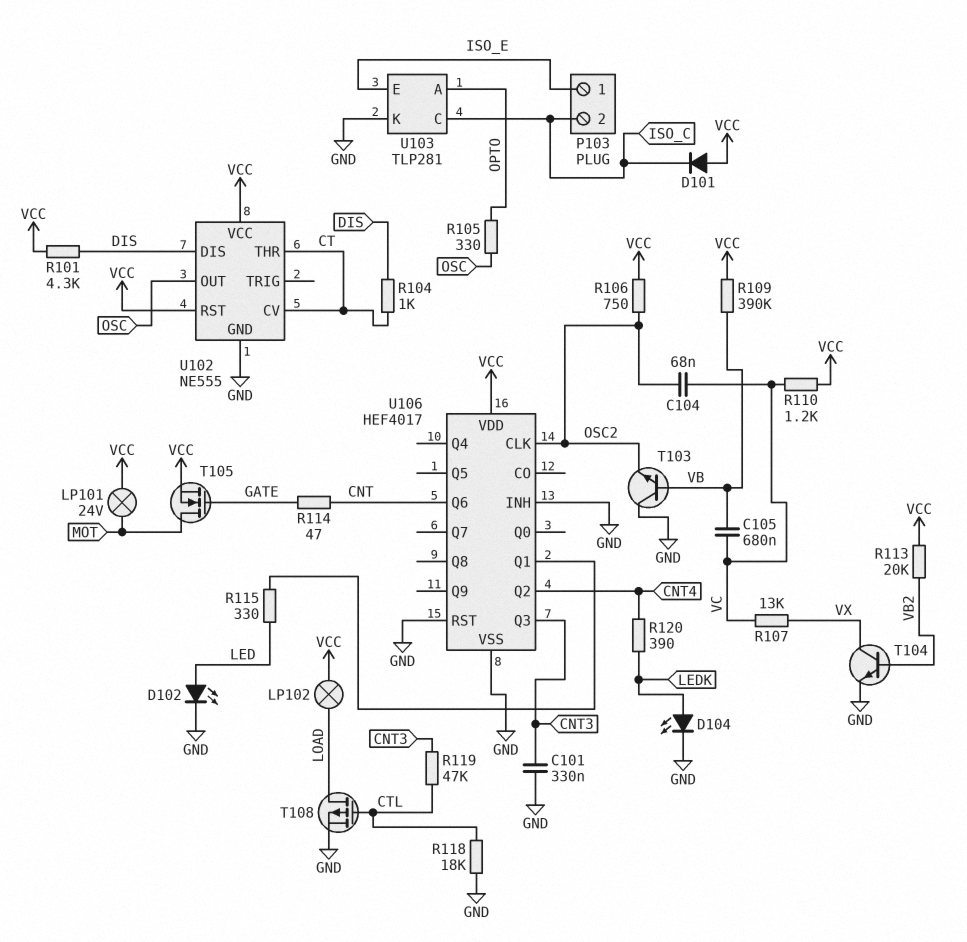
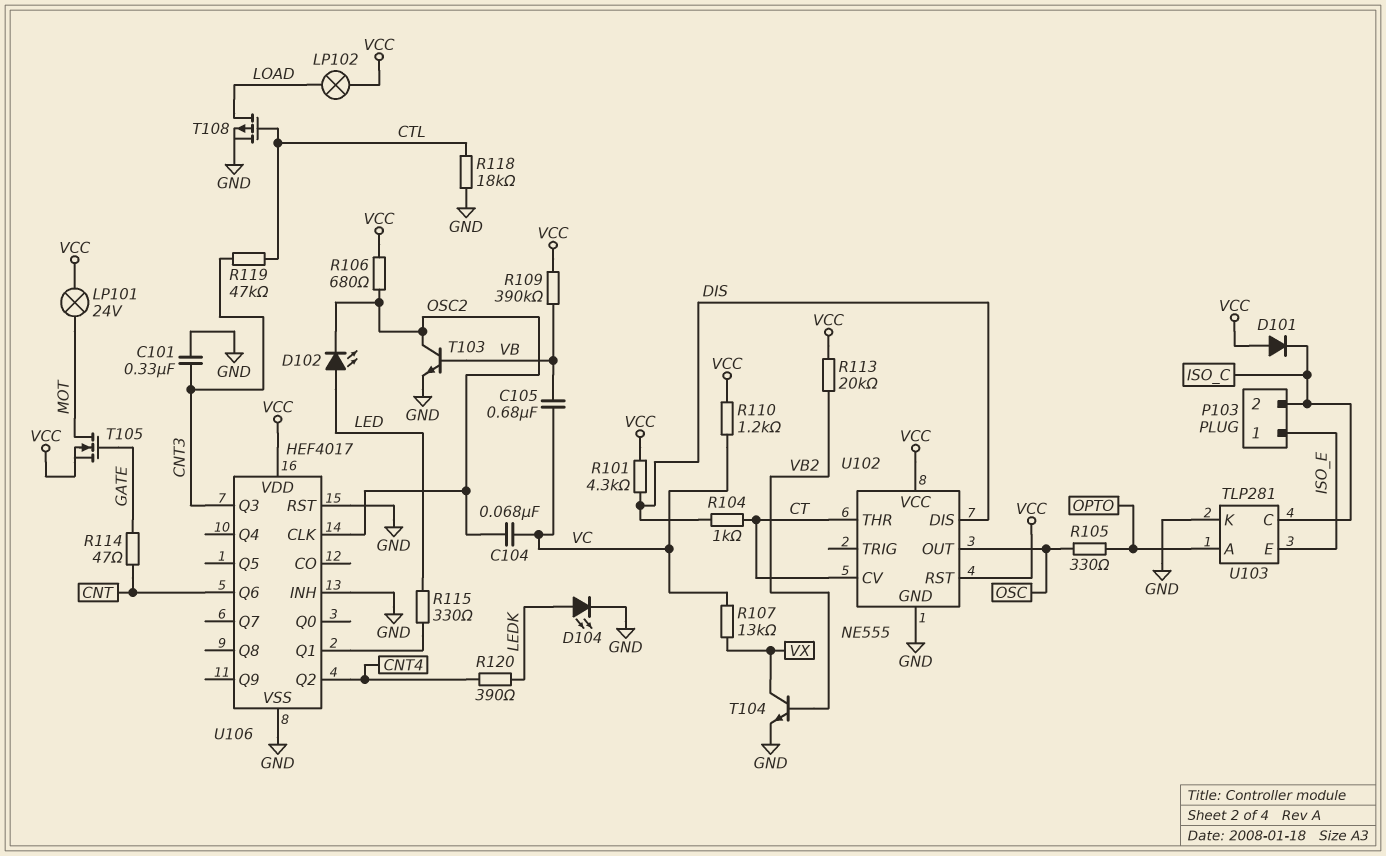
D102: LED (A LED, K GND) -> LED (A LED, K OSC2)
R106: 750 (OSC2, VCC) -> 680 (OSC2, VCC)
T103: NPN (B VB, C GND, E OSC2) -> NPN (B VB, C OSC2, E GND)

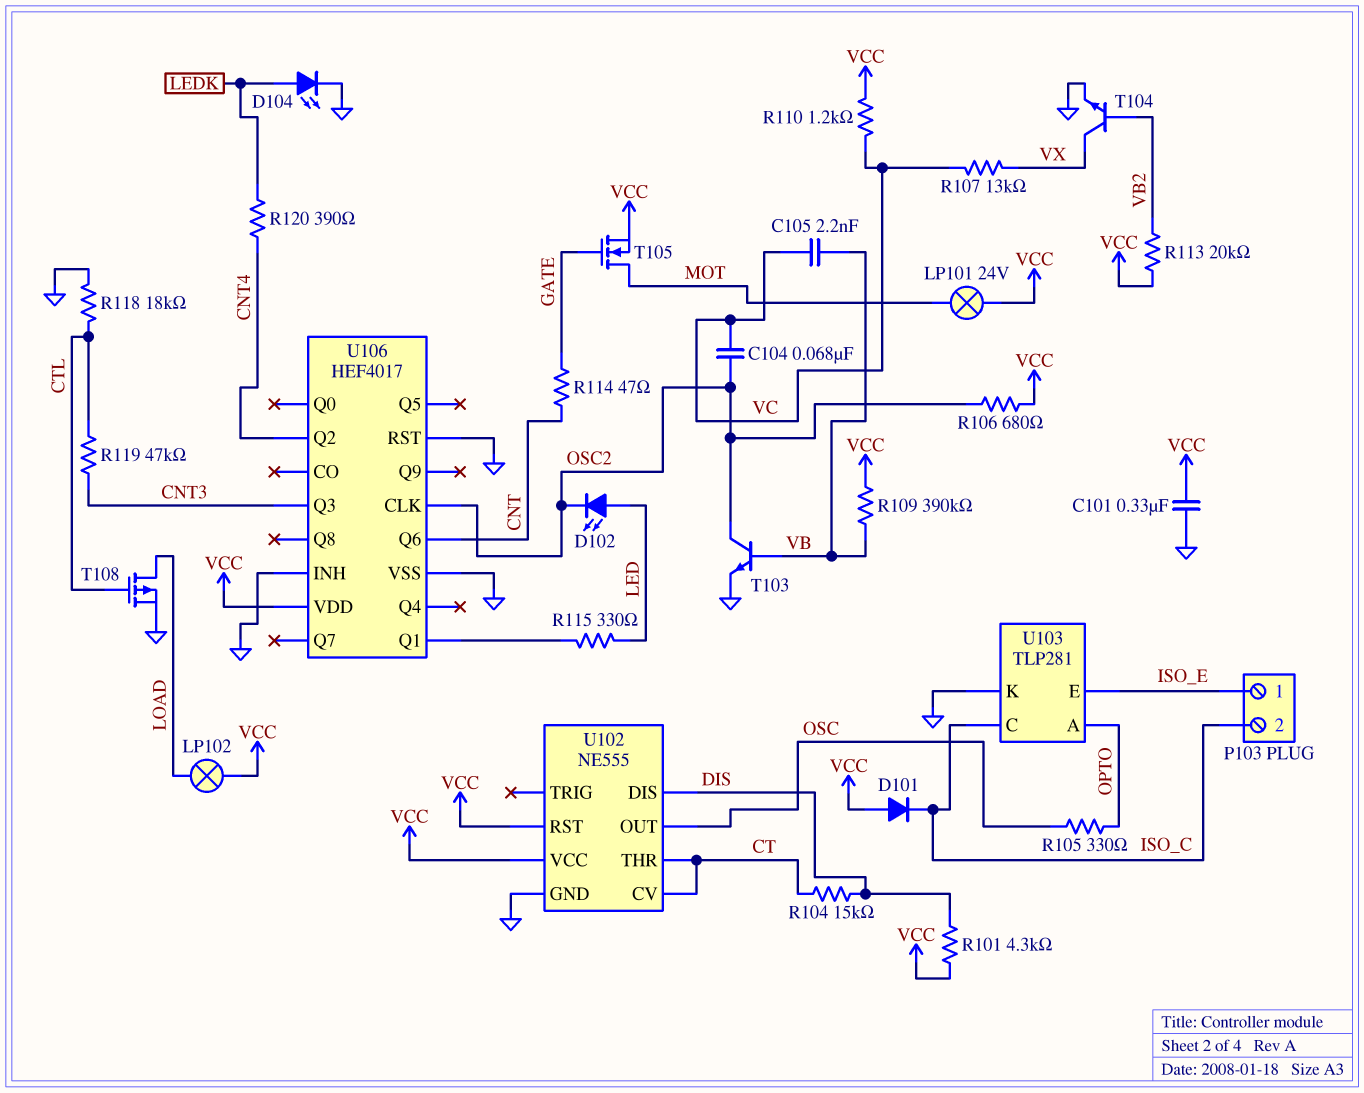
C101: 330nF (CNT3, GND) -> 330nF (GND, VCC)
C105: 680nF (VB, VC) -> 2.2nF (VB, VC)
R104: 1k (CT, DIS) -> 15k (CT, DIS)

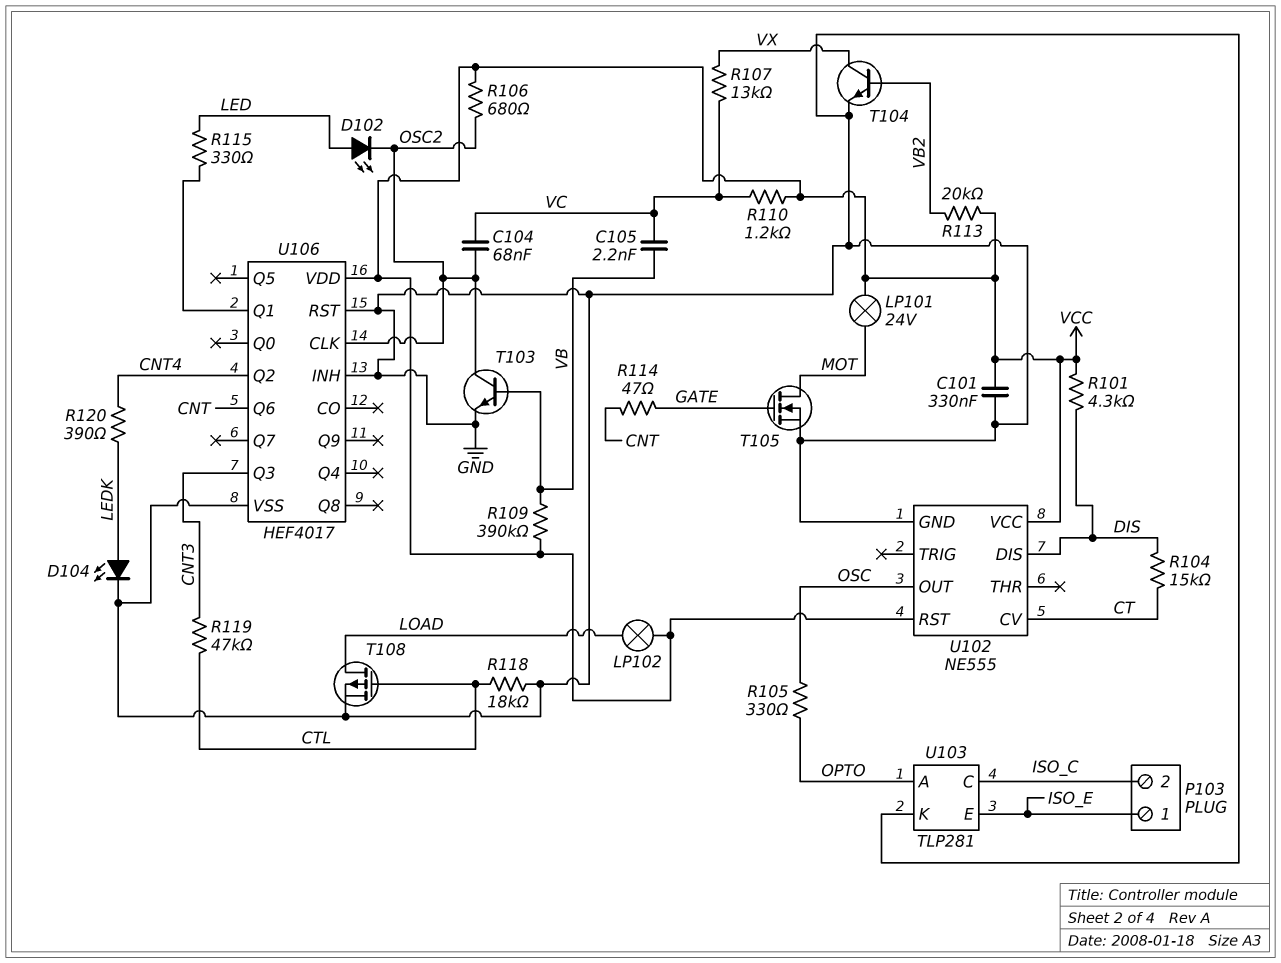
D101: diode (A VCC, K ISO_C) -> none
T105: NMOS (G GATE, D MOT, S VCC) -> NMOS (G GATE, D MOT, S GND)
U102 pin THR: CT -> none

